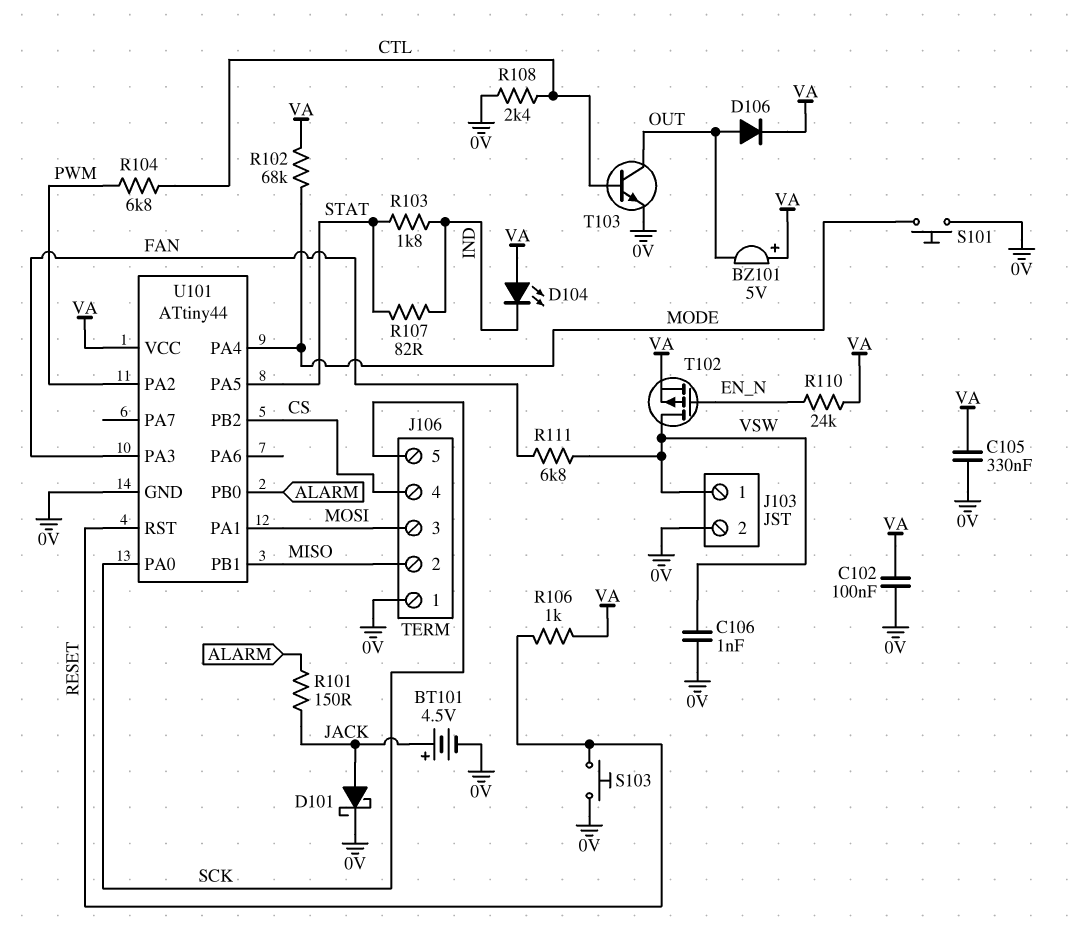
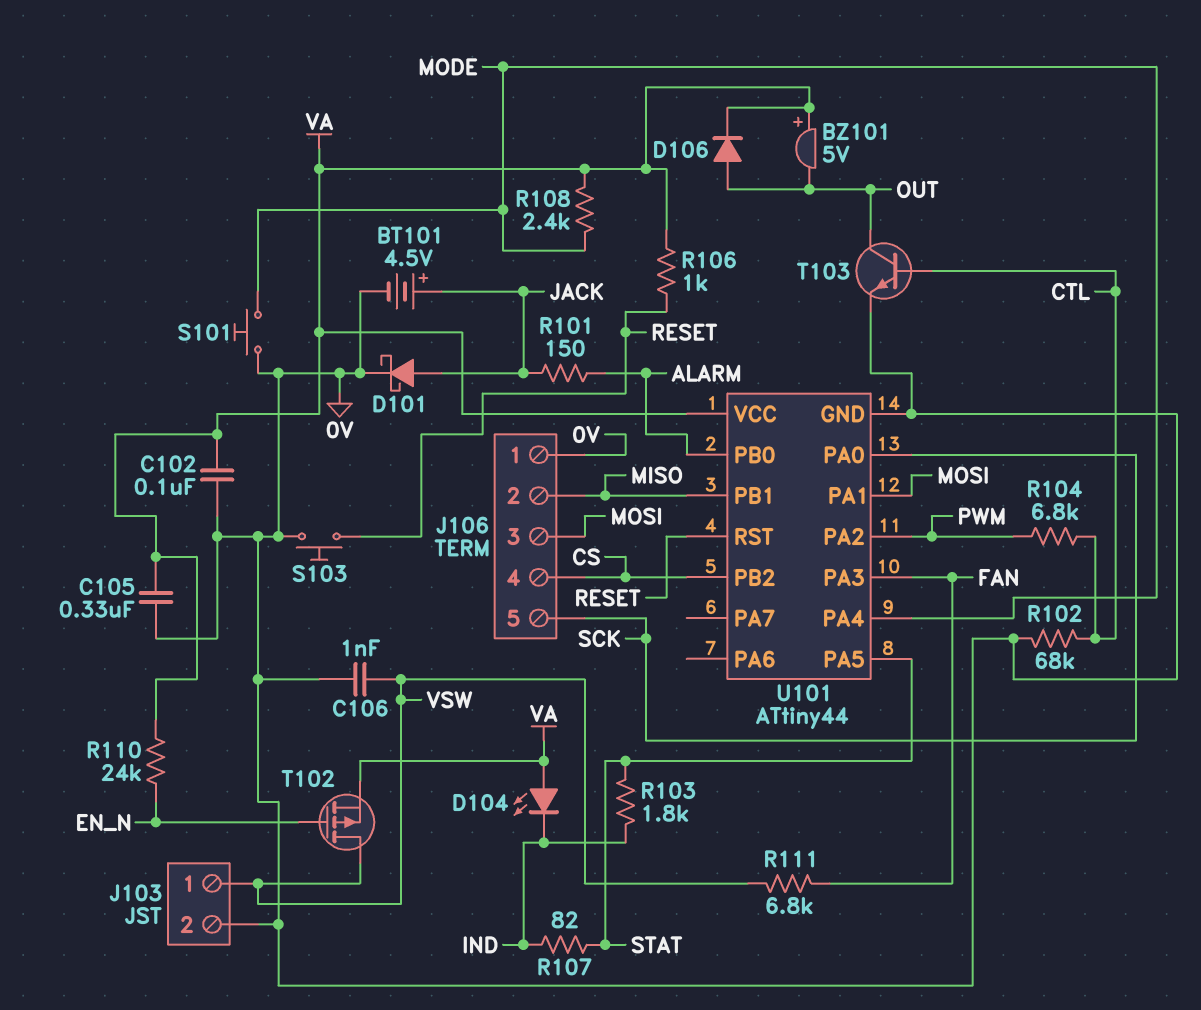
R102: 68k (MODE, VA) -> 68k (0V, CTL)
R108: 2.4k (0V, CTL) -> 2.4k (MODE, VA)

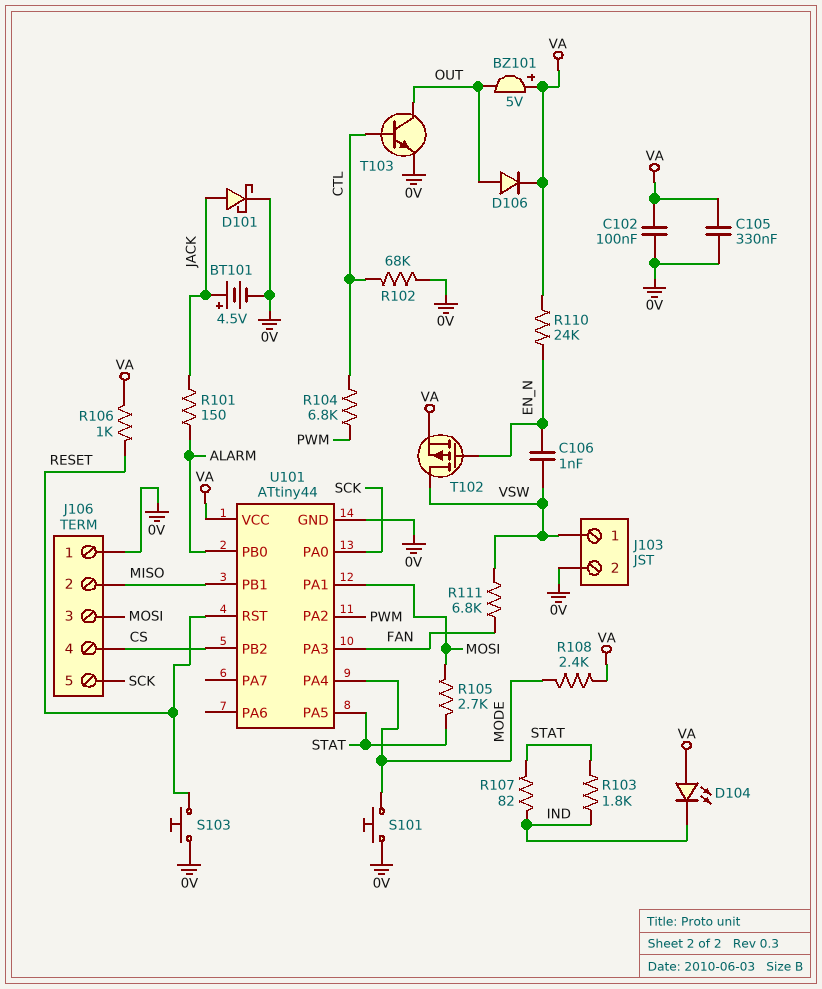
C106: 1nF (0V, VSW) -> 1nF (EN_N, VSW)
R105: none -> 2.7k (MOSI, STAT)

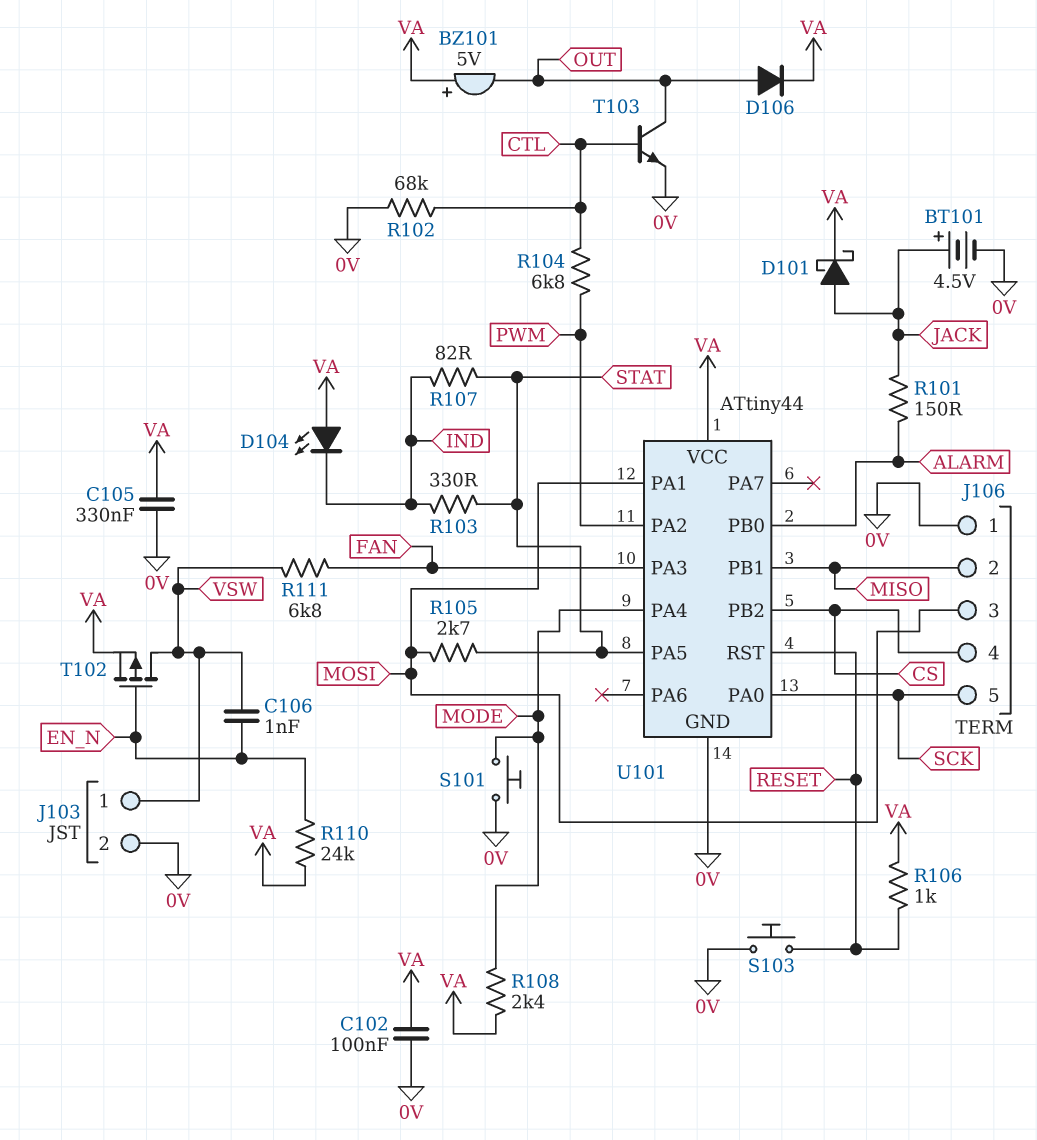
D101: schottky (A JACK, K 0V) -> schottky (A JACK, K VA)
R103: 1.8k (IND, STAT) -> 330 (IND, STAT)

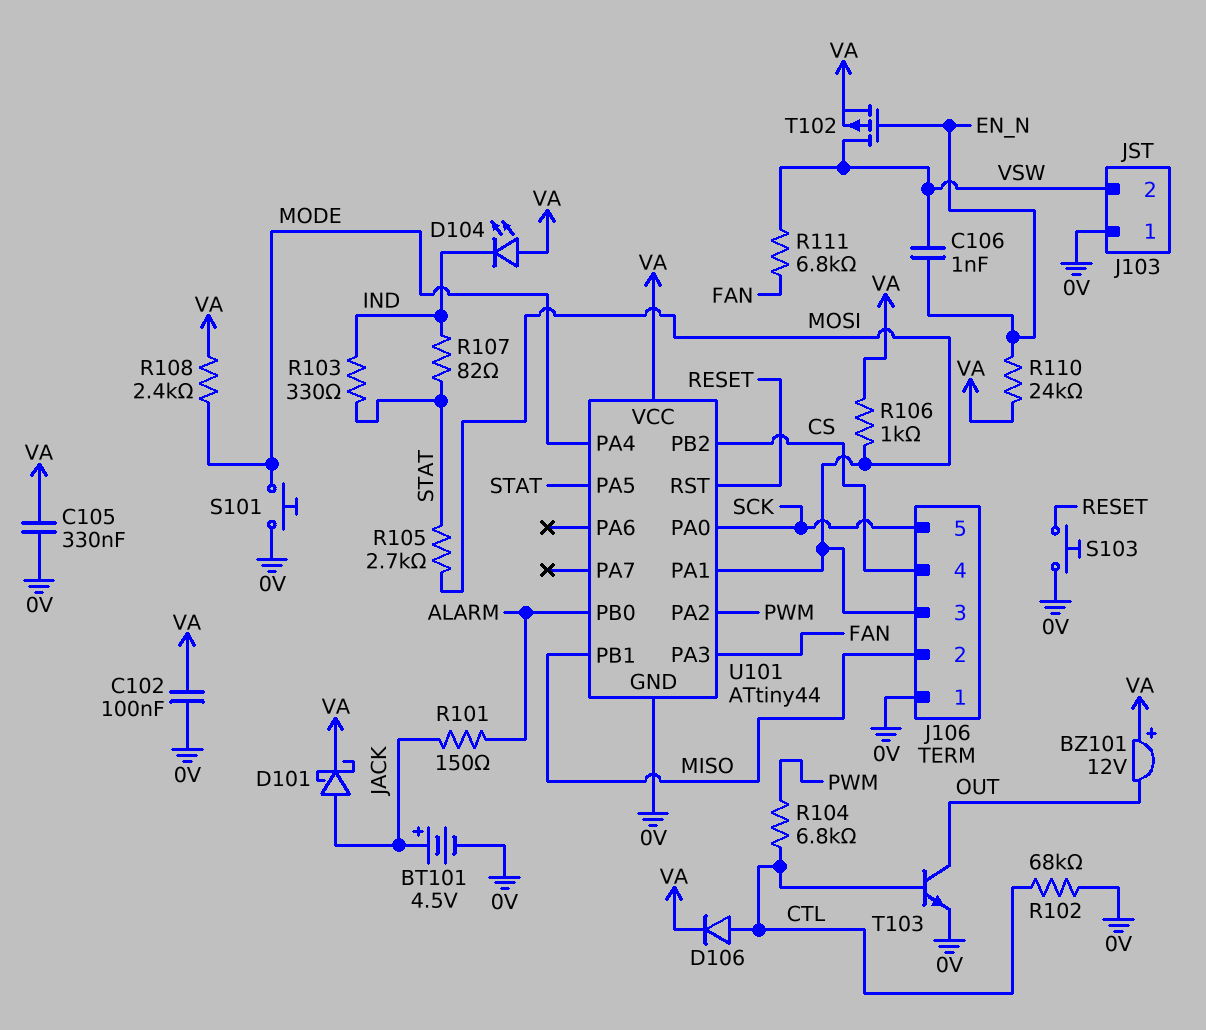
BZ101: buzzer 5V (plus VA, minus OUT) -> buzzer 12V (plus VA, minus OUT)
D106: diode (A OUT, K VA) -> diode (A CTL, K VA)
J103 pin 1: VSW -> 0V
J103 pin 2: 0V -> VSW
R106: 1k (RESET, VA) -> 1k (MOSI, VA)

